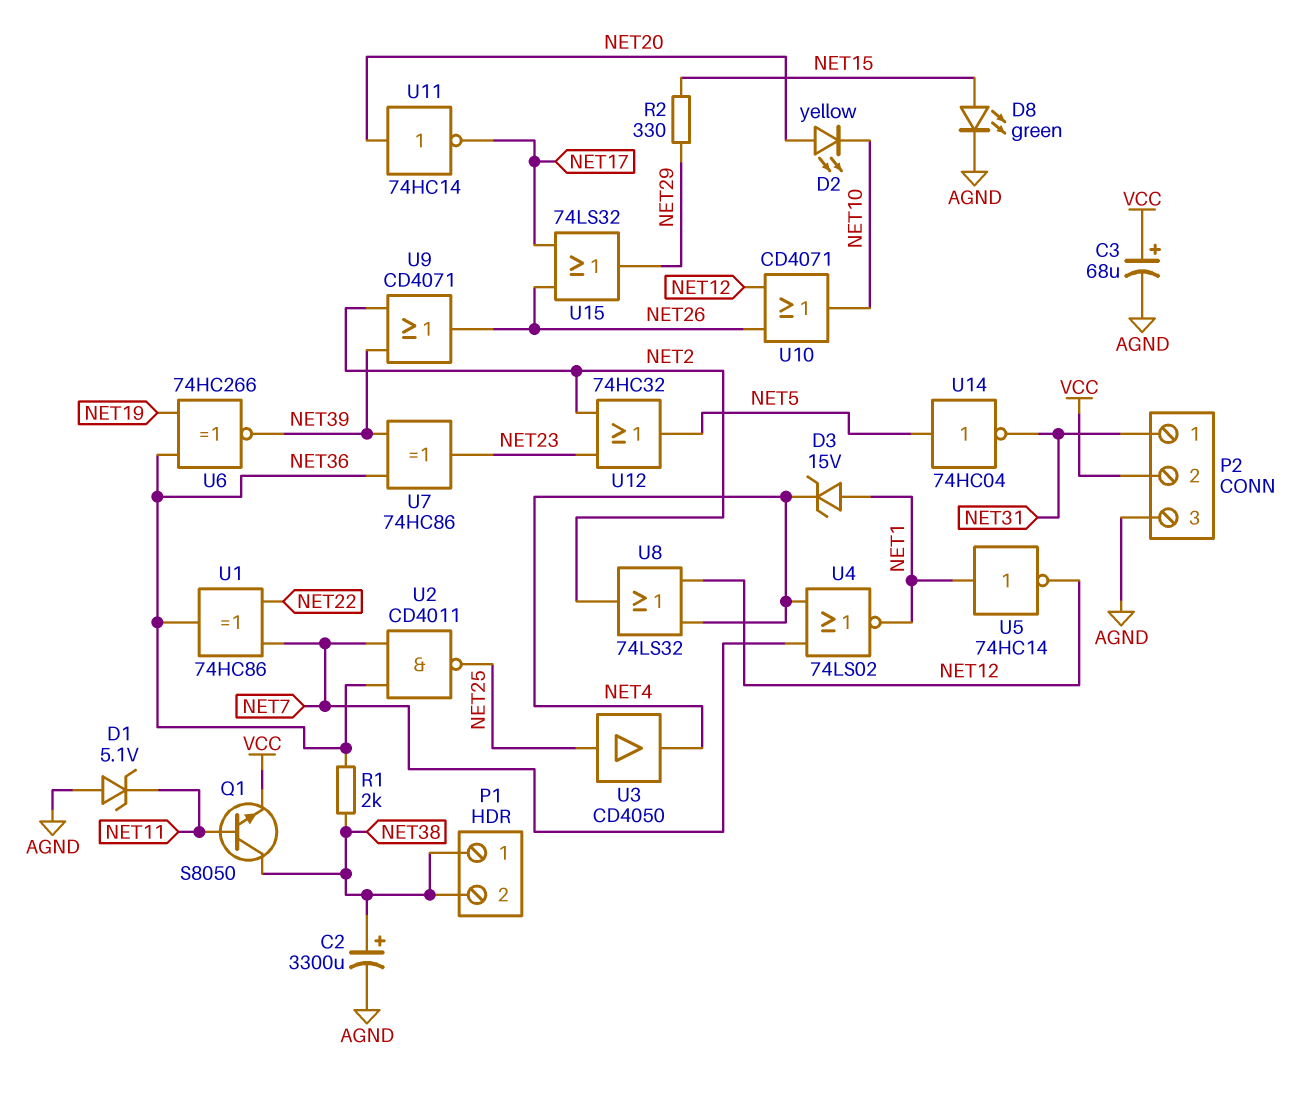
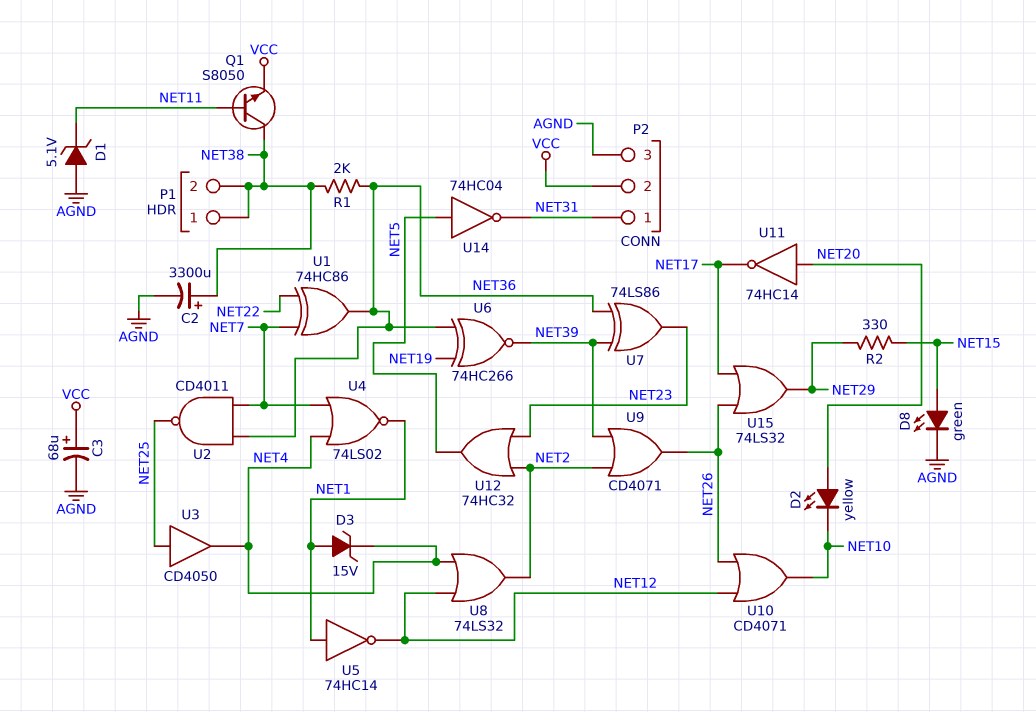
U7: XOR 74HC86 (in NET36, in NET39, out NET23) -> XOR 74LS86 (in NET36, in NET39, out NET23)

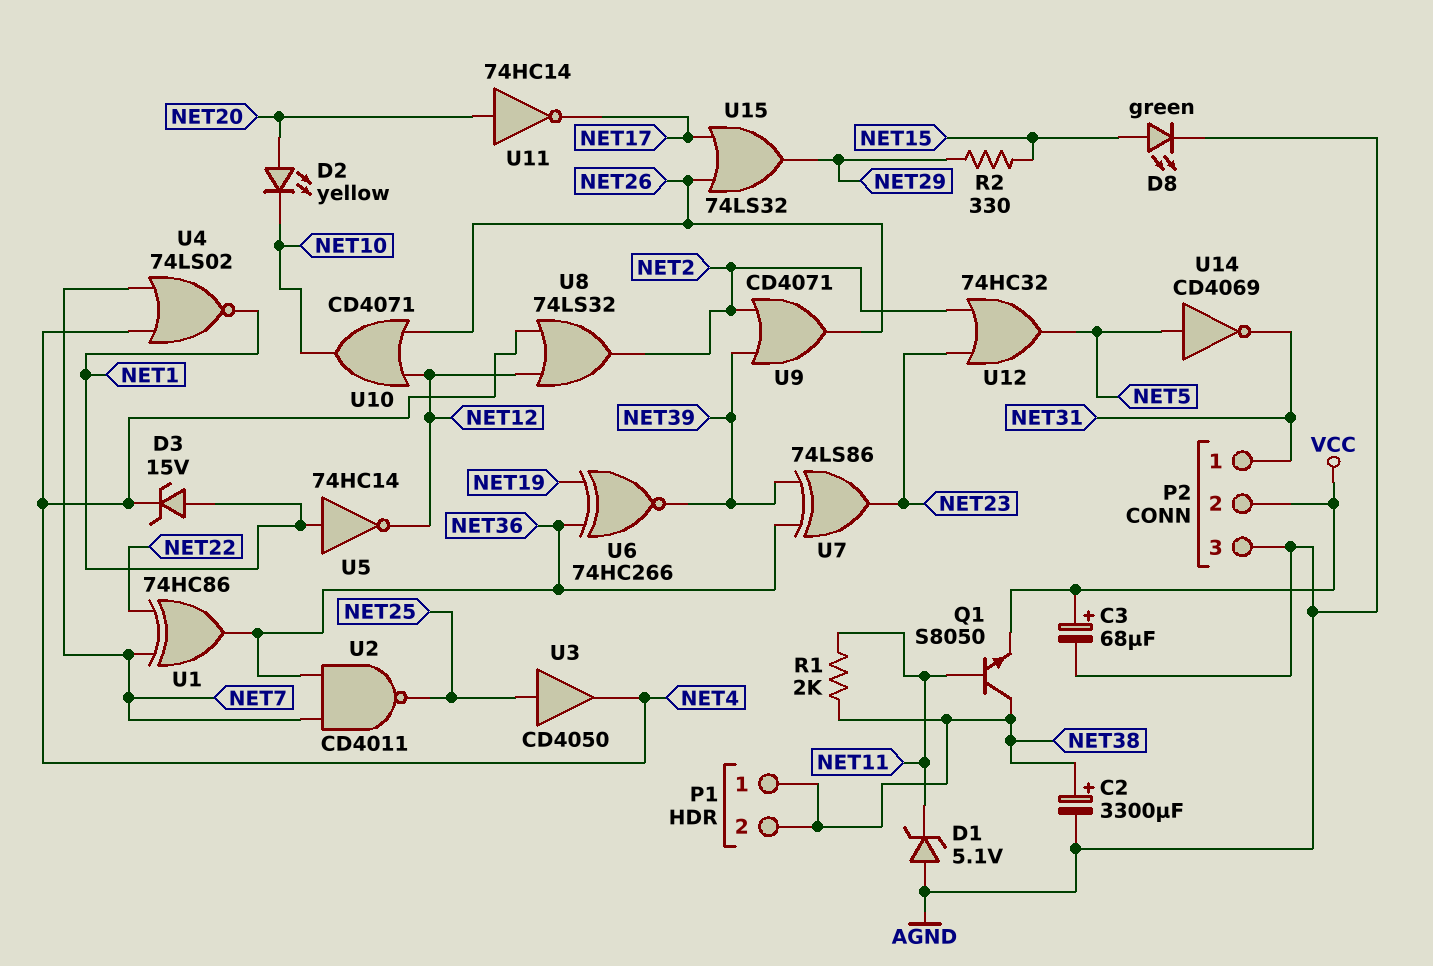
R1: 2k (NET36, NET38) -> 2k (NET11, NET38)
U14: NOT 74HC04 (in NET5, out NET31) -> NOT CD4069 (in NET5, out NET31)

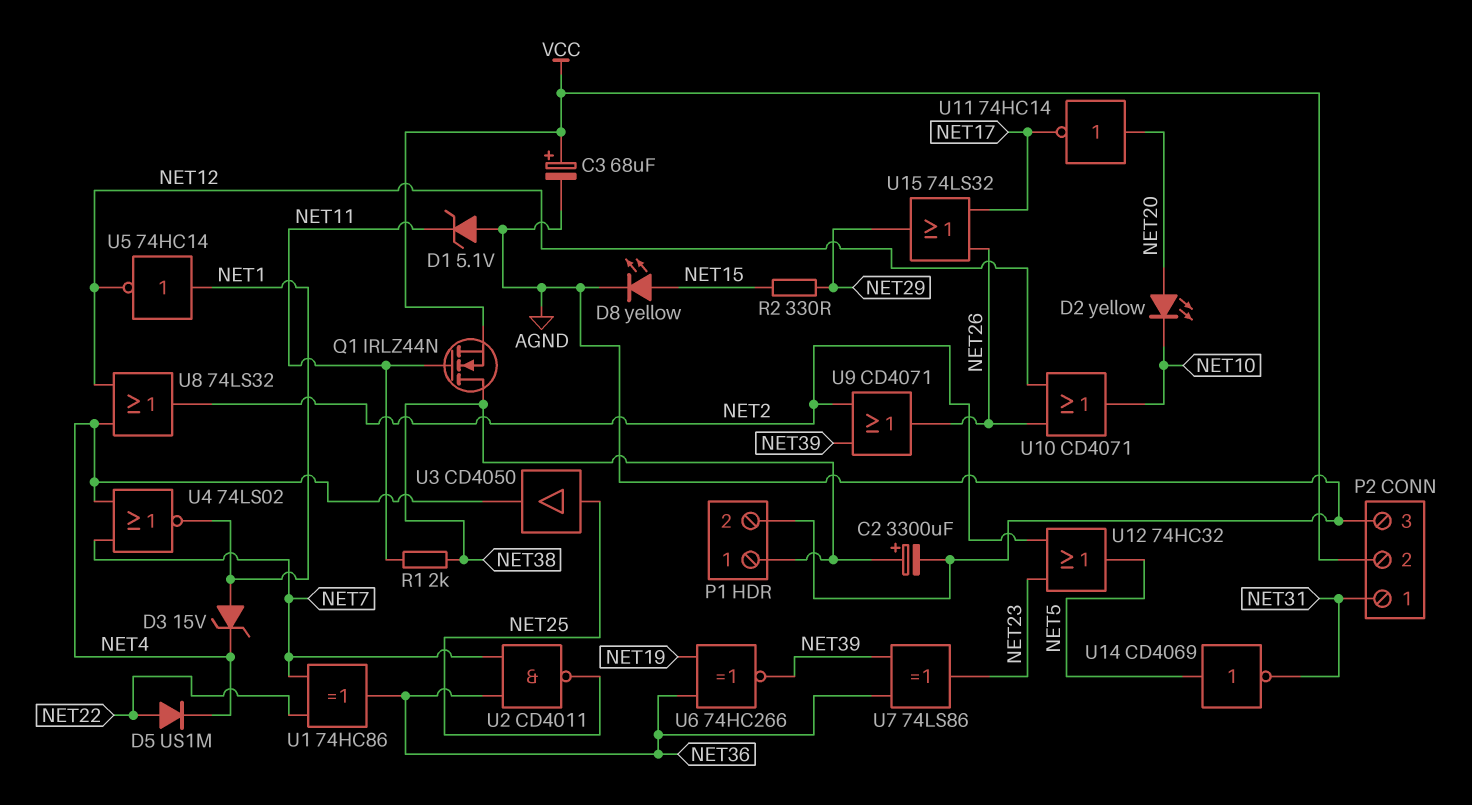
D5: none -> diode US1M (A NET22, K NET4)
D8: LED green (A NET15, K AGND) -> LED yellow (A NET15, K AGND)
P1 pin 2: NET38 -> AGND
Q1: NPN S8050 (B NET11, C NET38, E VCC) -> NMOS IRLZ44N (G NET11, D NET38, S VCC)

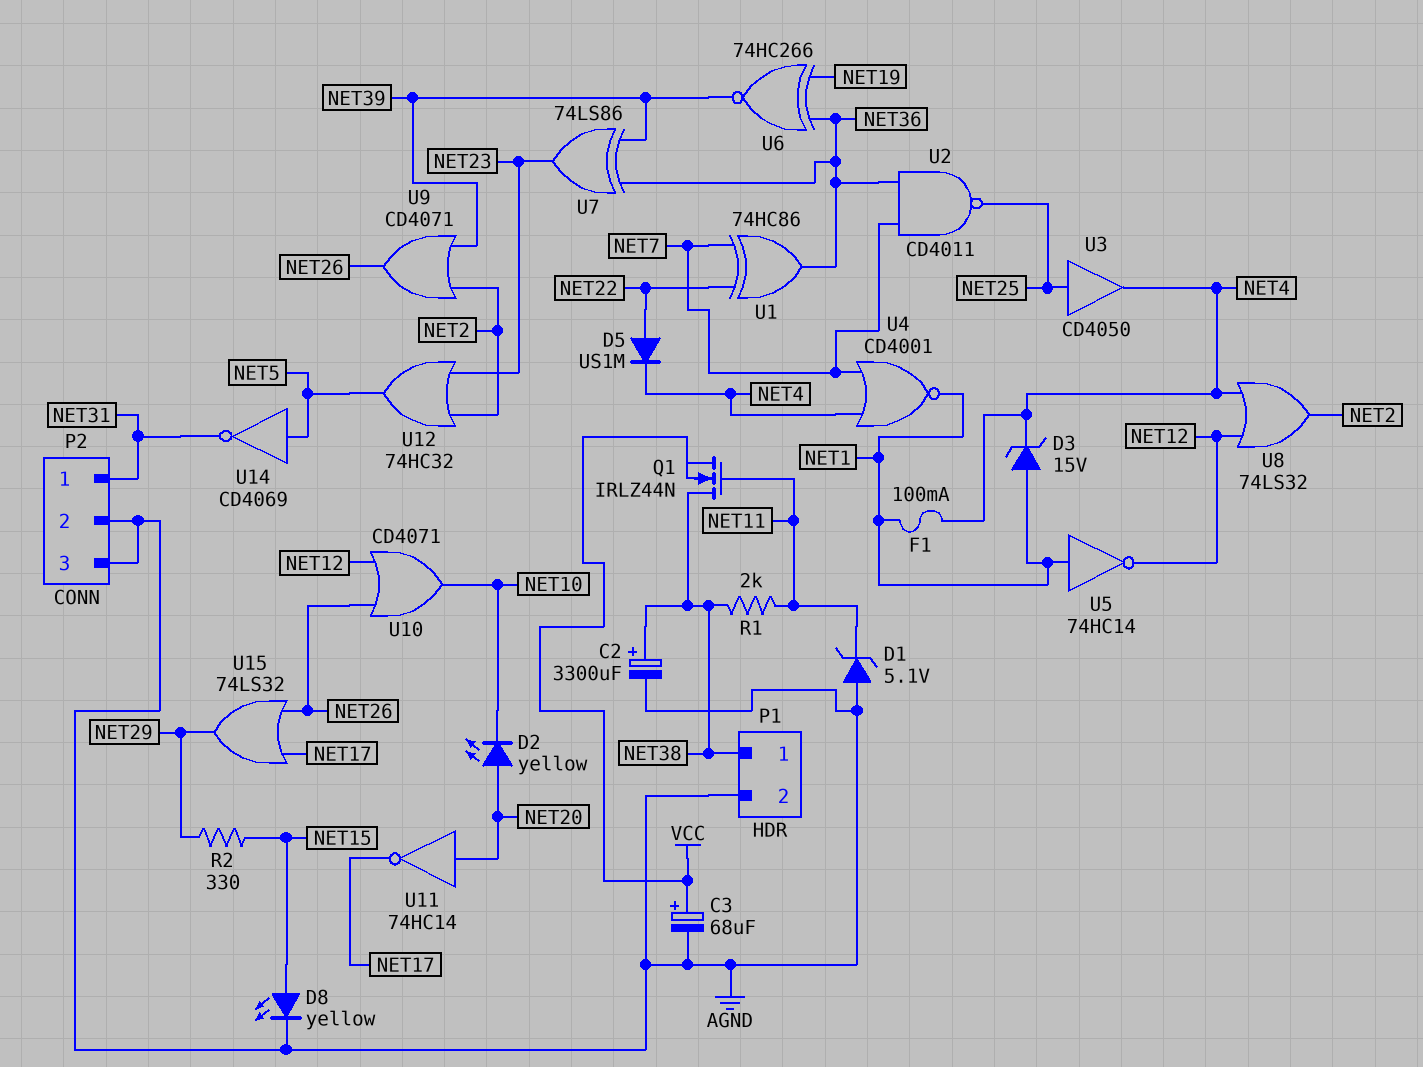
F1: none -> 100mA (NET1, NET4)
P2 pin 2: VCC -> AGND
U4: NOR 74LS02 (in NET4, in NET7, out NET1) -> NOR CD4001 (in NET4, in NET7, out NET1)

